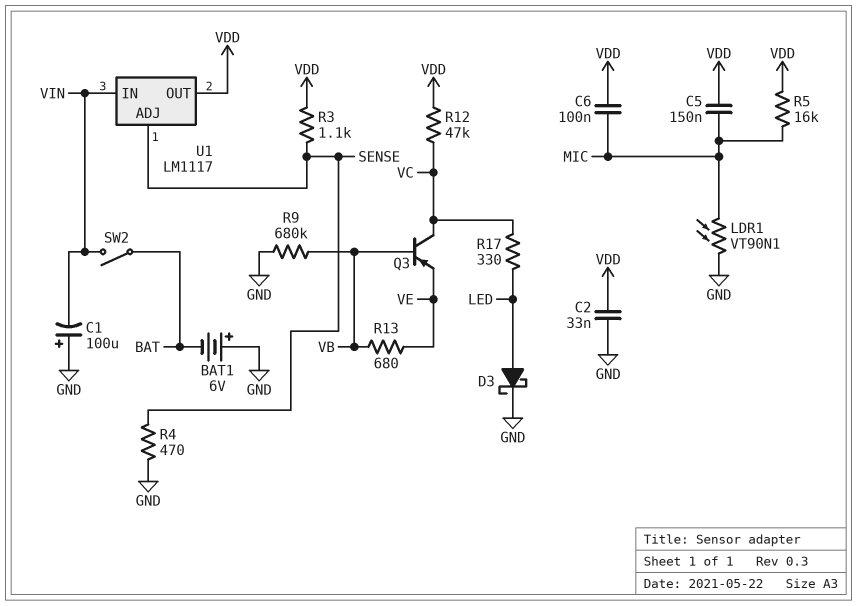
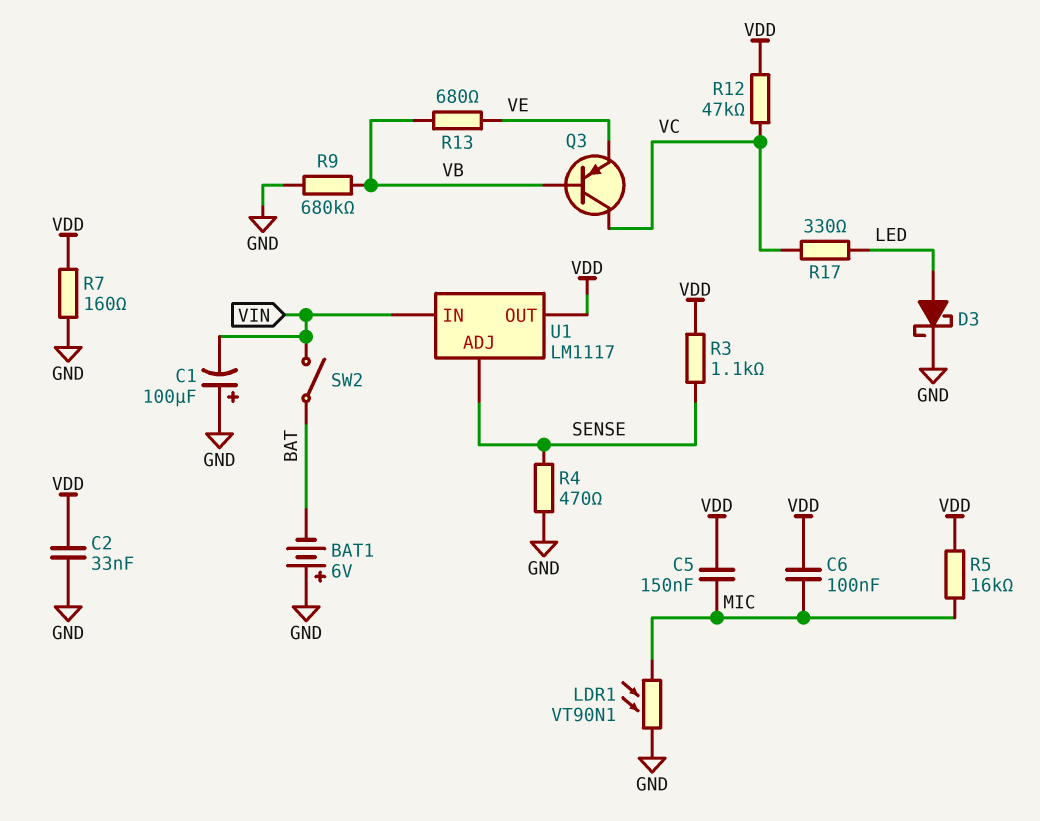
R7: none -> 160 (GND, VDD)

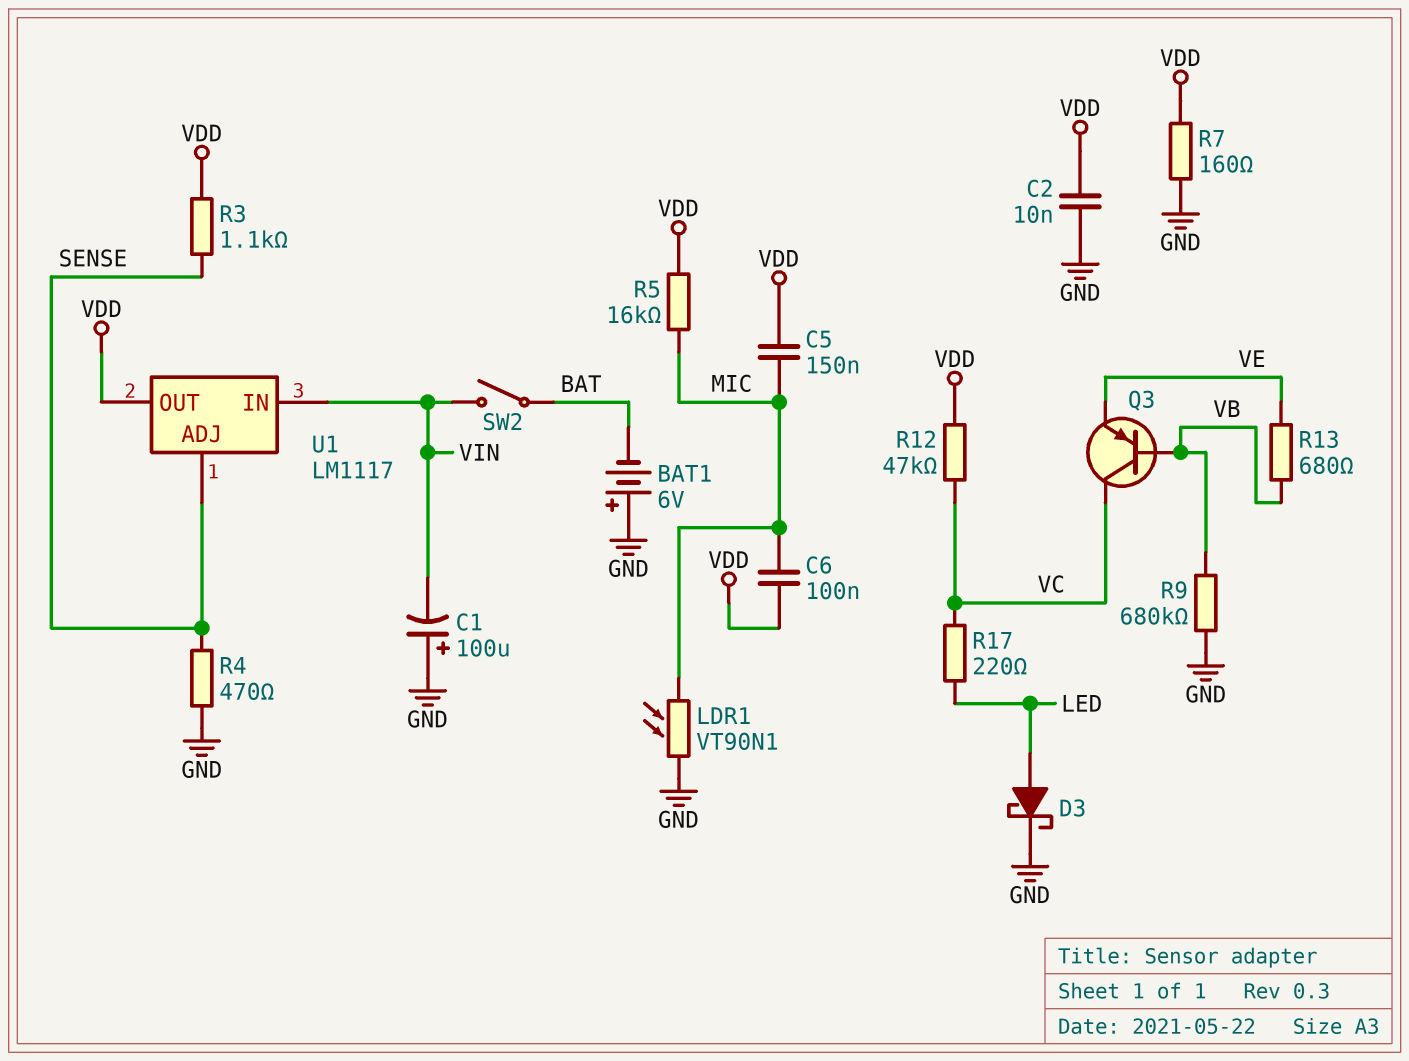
C2: 33nF (GND, VDD) -> 10nF (GND, VDD)
R17: 330 (LED, VC) -> 220 (LED, VC)

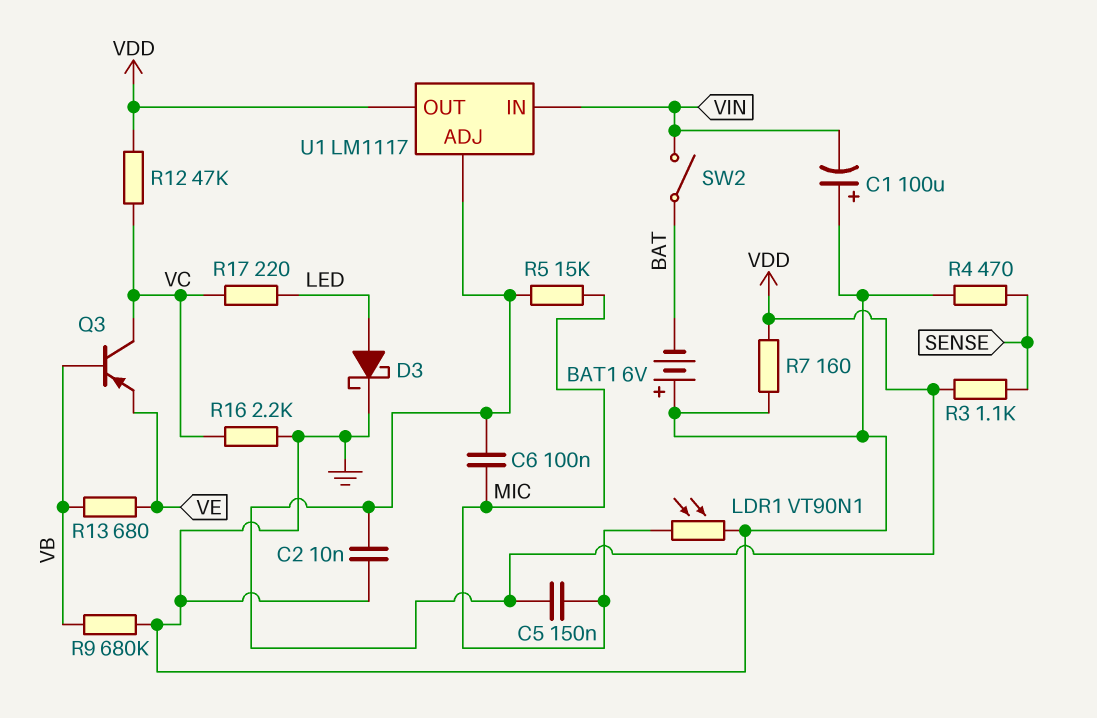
R5: 16k (MIC, VDD) -> 15k (MIC, VDD)
R16: none -> 2.2k (GND, VC)
U1 pin ADJ: SENSE -> VDD

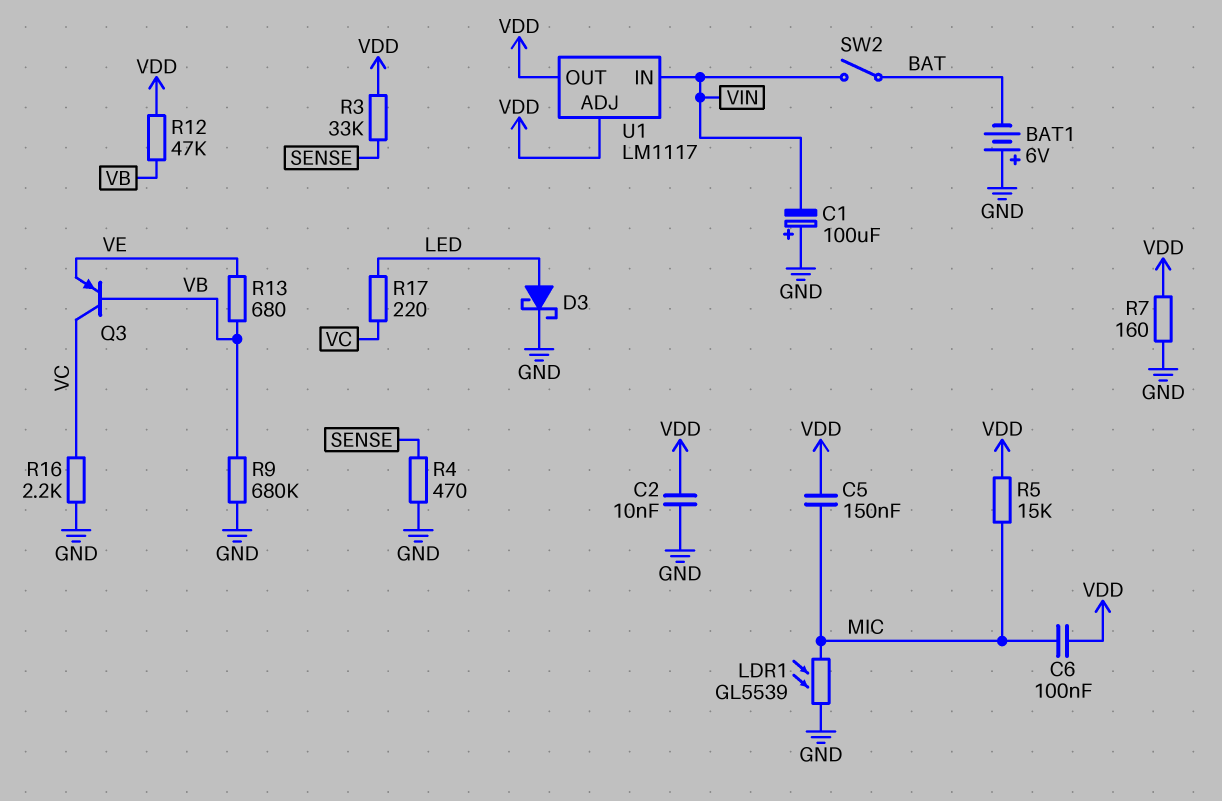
LDR1: VT90N1 (GND, MIC) -> GL5539 (GND, MIC)
R3: 1.1k (SENSE, VDD) -> 33k (SENSE, VDD)
R12: 47k (VC, VDD) -> 47k (VB, VDD)

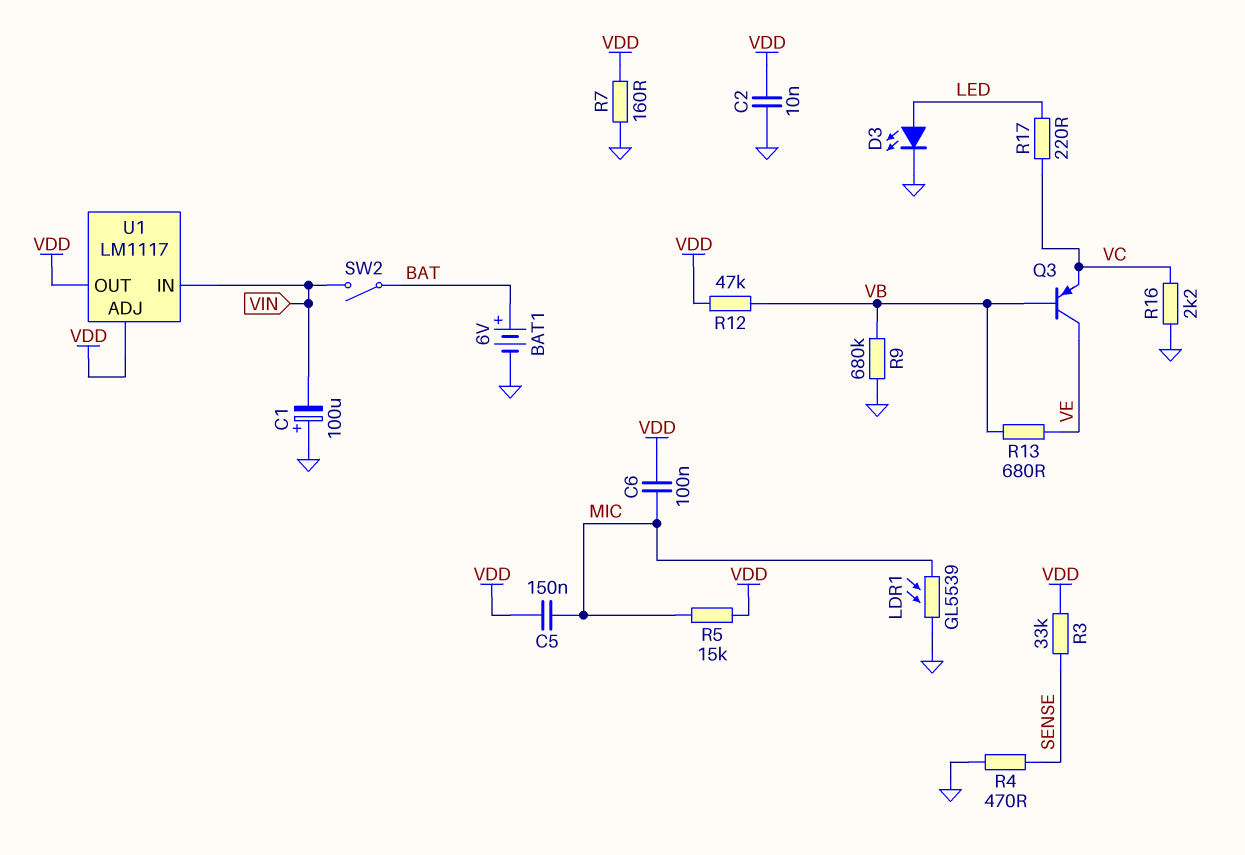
BAT1: 6V (plus GND, minus BAT) -> 6V (plus BAT, minus GND)
D3: schottky (A LED, K GND) -> LED (A LED, K GND)
Q3: PNP (B VB, C VC, E VE) -> PNP (B VB, C VE, E VC)

